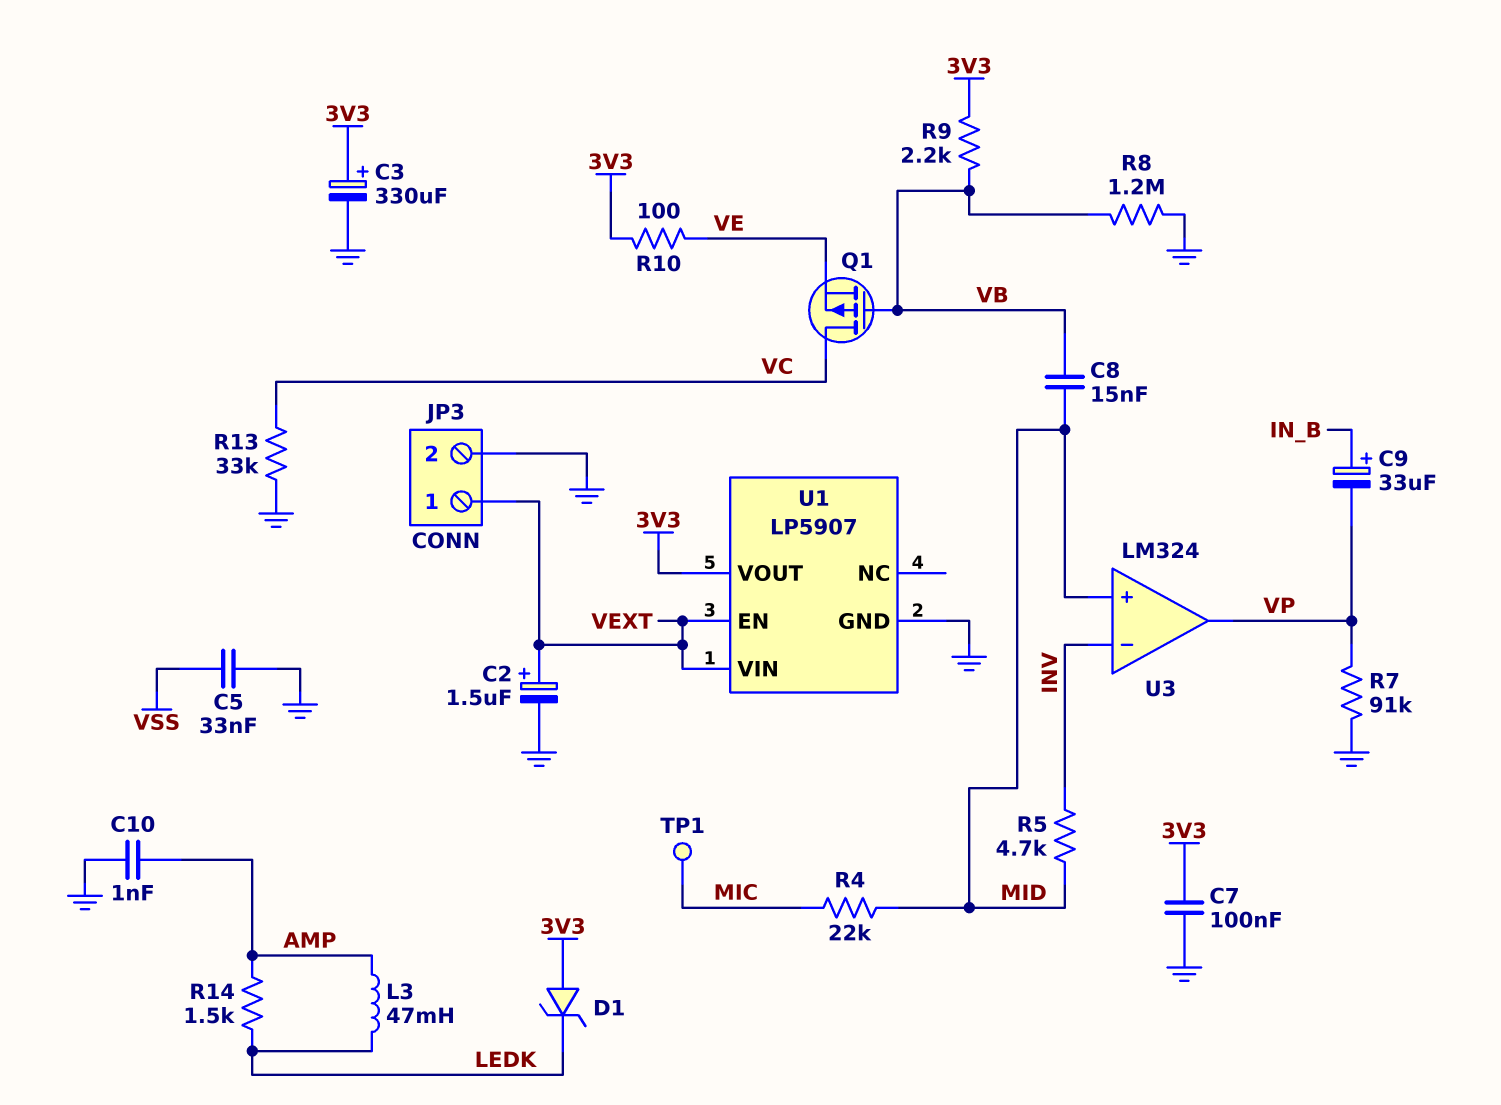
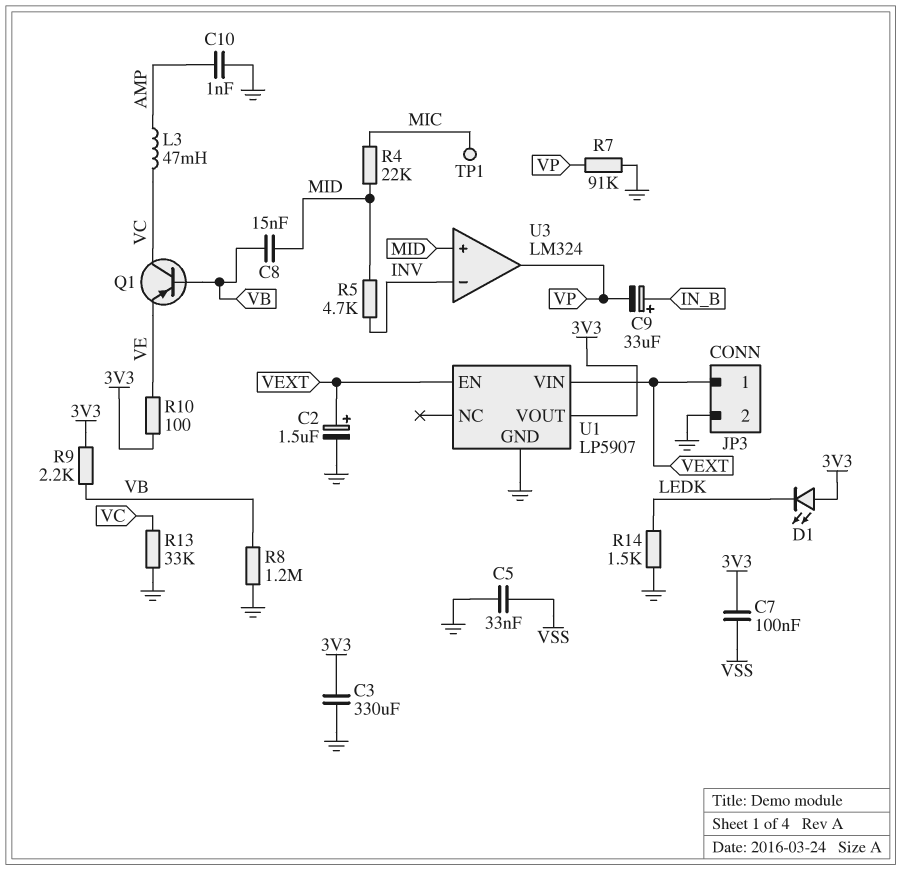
C3: 330uF (plus 3V3, minus GND) -> 330uF (3V3, GND)
C7: 100nF (3V3, GND) -> 100nF (3V3, VSS)
D1: zener (A 3V3, K LEDK) -> LED (A 3V3, K LEDK)
L3: 47mH (AMP, LEDK) -> 47mH (AMP, VC)
Q1: PMOS (G VB, D VC, S VE) -> PNP (B VB, C VC, E VE)
R14: 1.5k (AMP, LEDK) -> 1.5k (GND, LEDK)

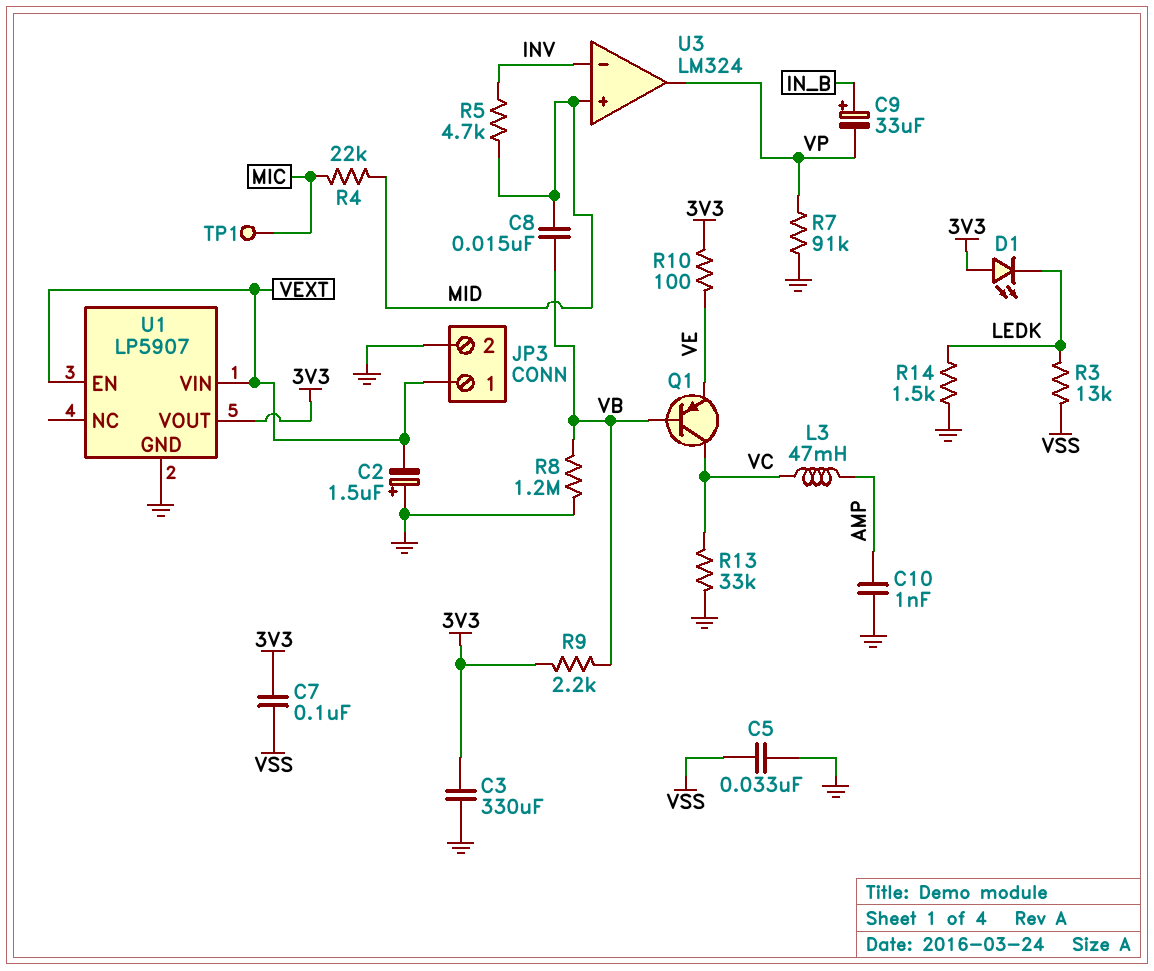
C2: 1.5uF (plus VEXT, minus GND) -> 1.5uF (plus GND, minus VEXT)
R3: none -> 13k (LEDK, VSS)

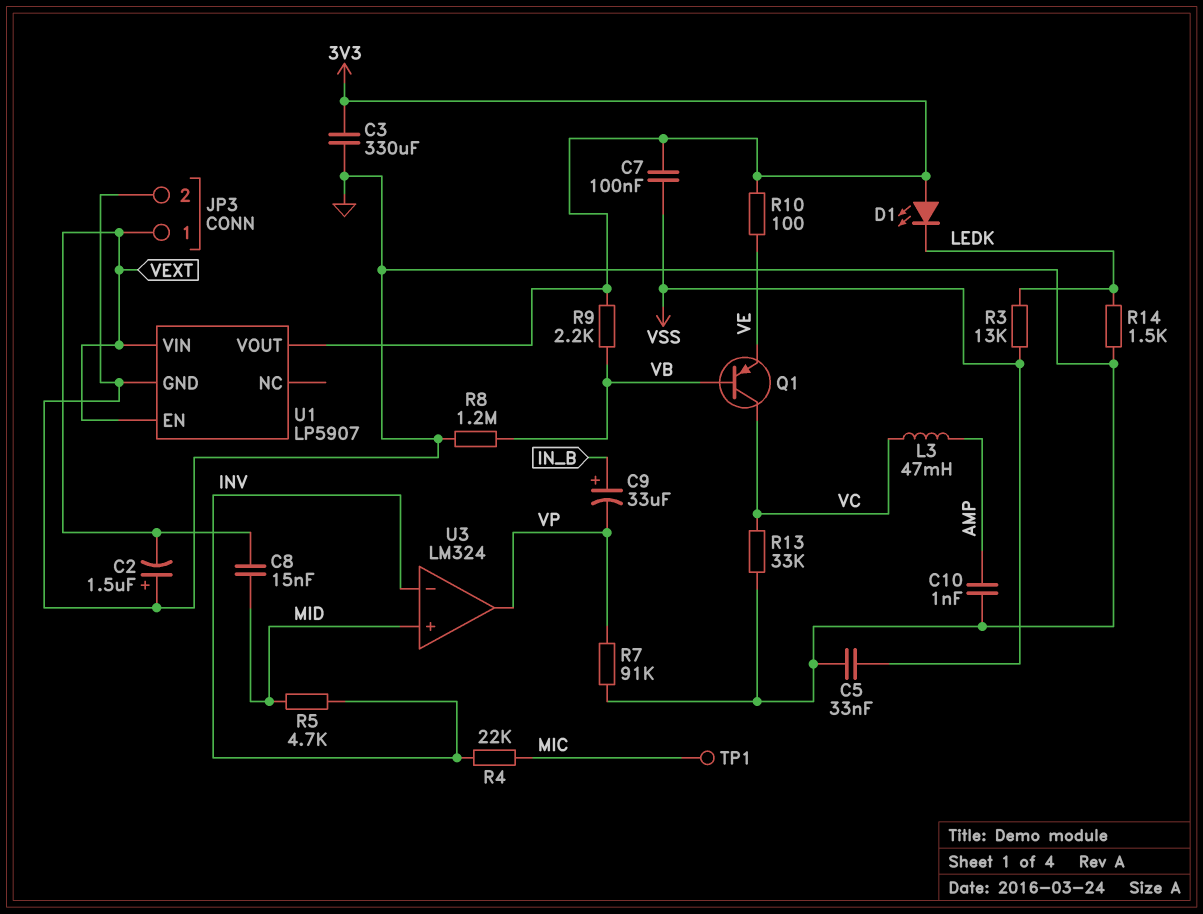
C8: 15nF (MID, VB) -> 15nF (MID, VEXT)
R4: 22k (MIC, MID) -> 22k (INV, MIC)

